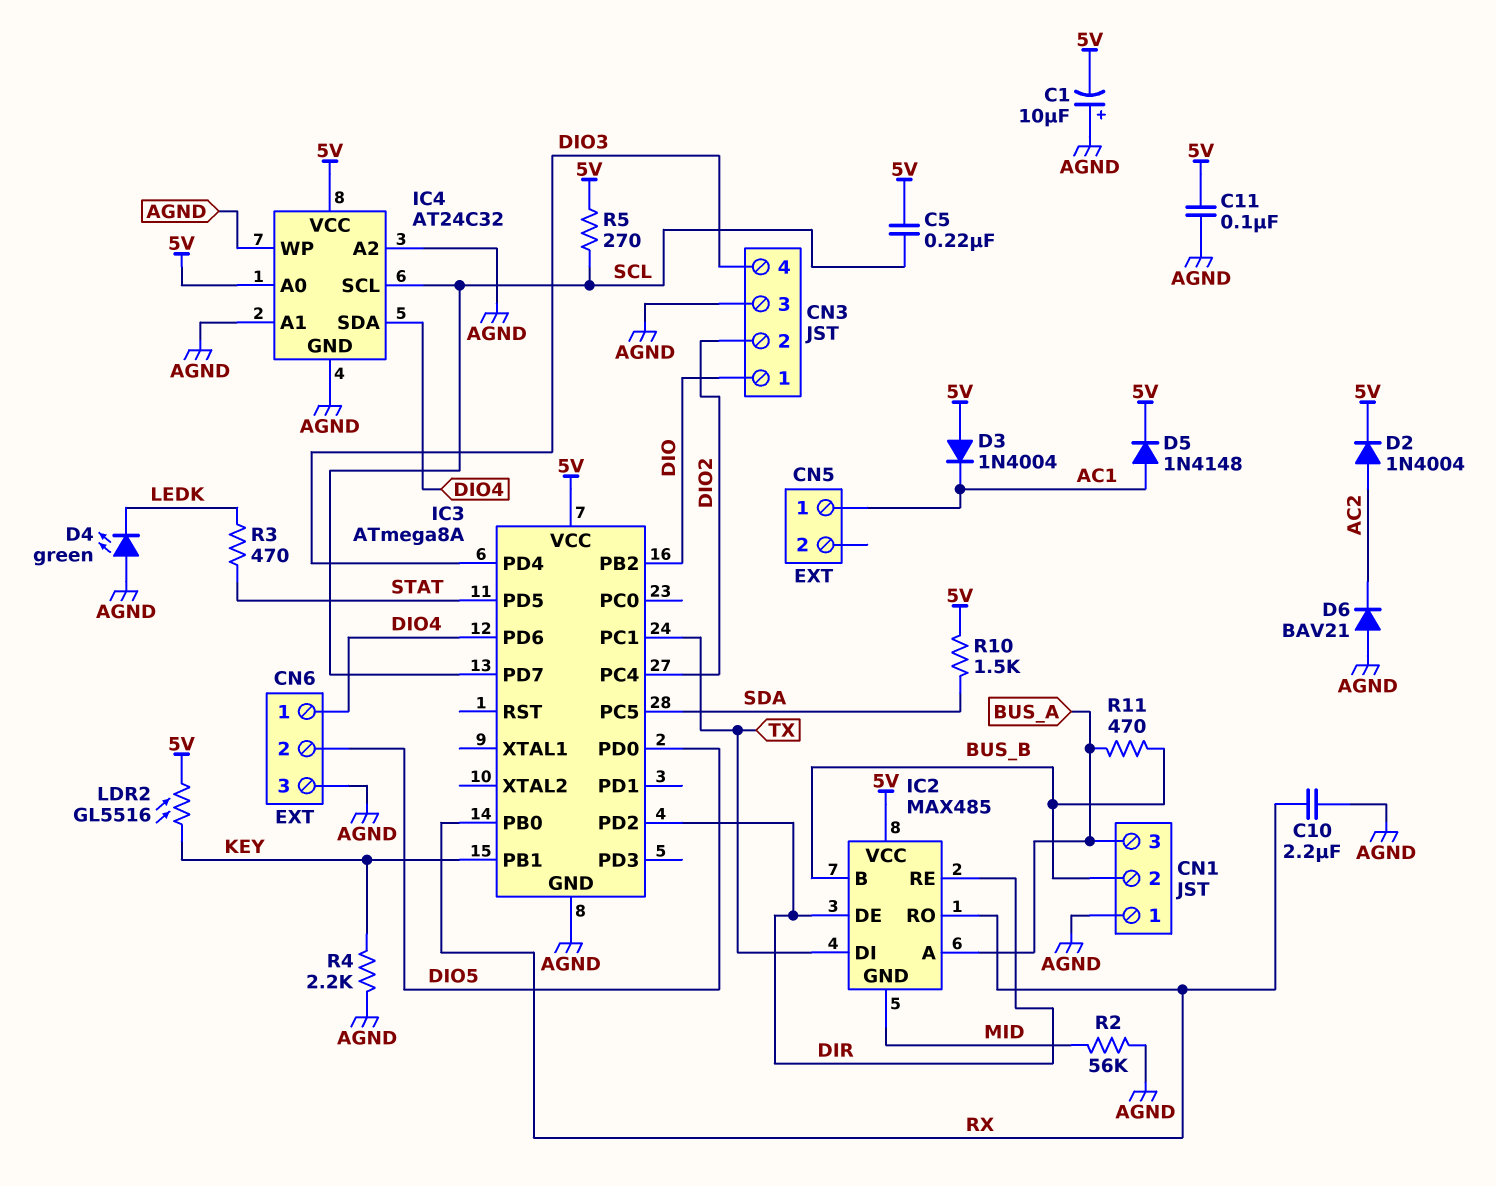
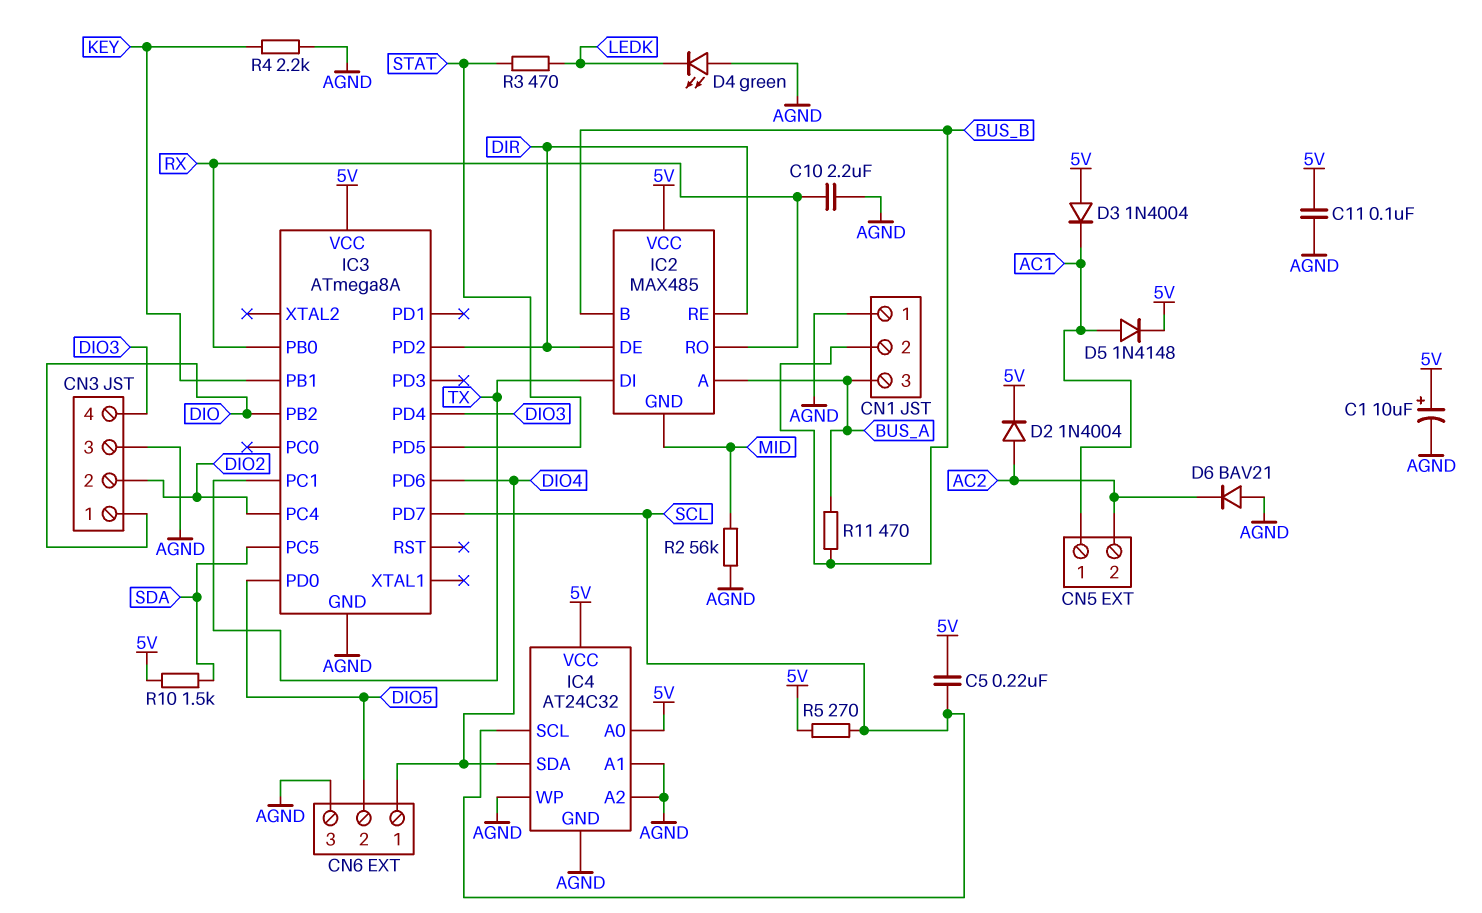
C1: 10uF (plus AGND, minus 5V) -> 10uF (plus 5V, minus AGND)
CN5 pin 2: none -> AC2
LDR2: GL5516 (5V, KEY) -> none

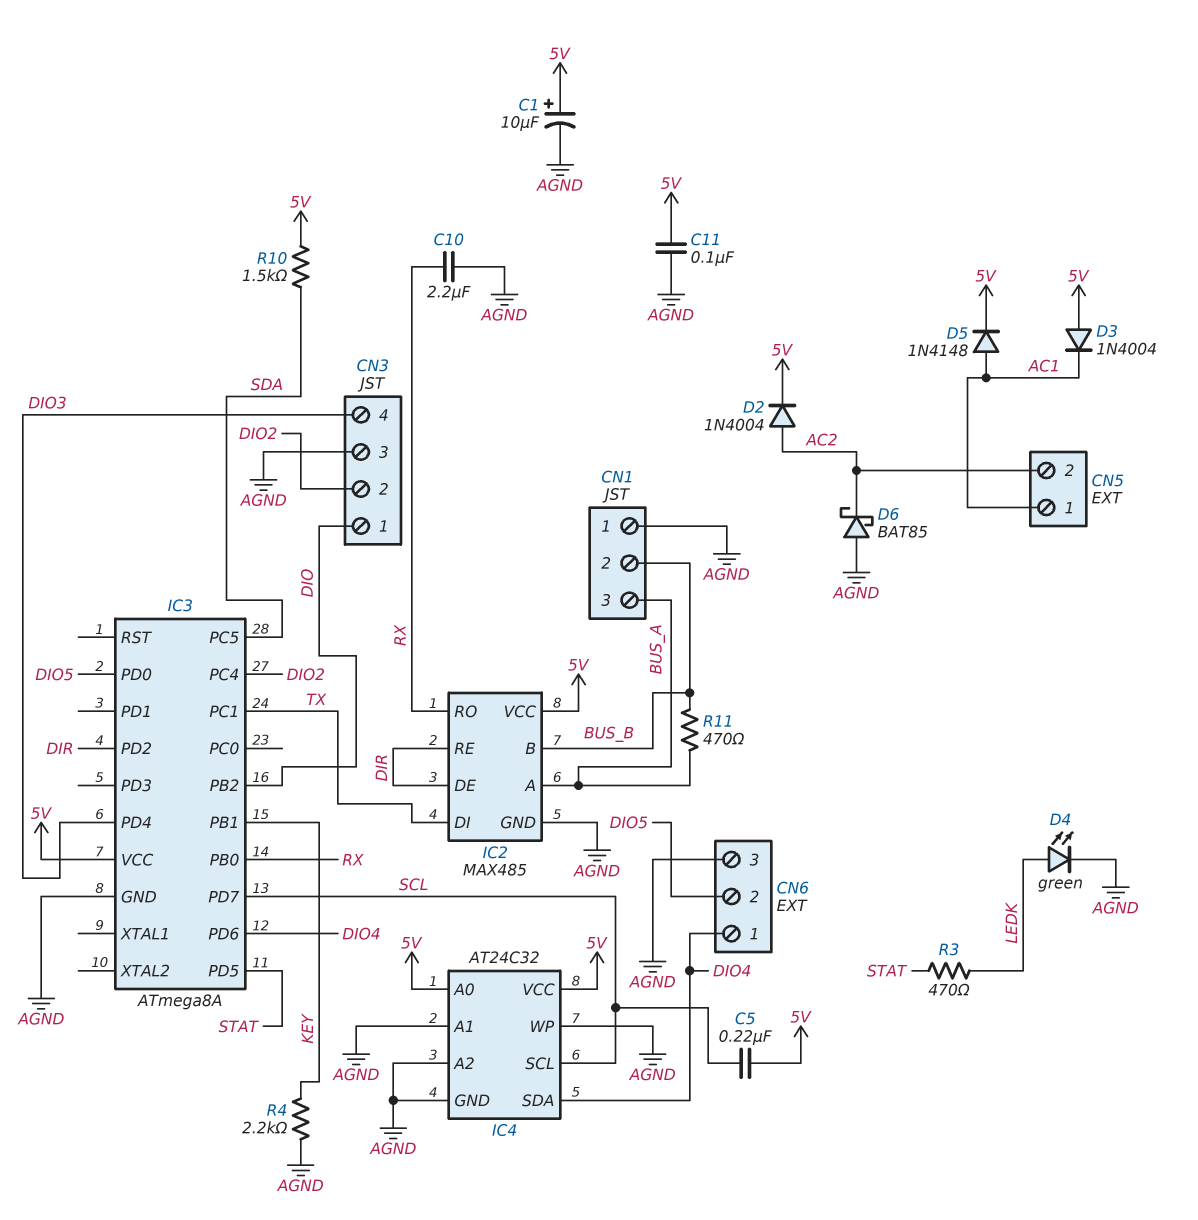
D4: LED green (A AGND, K LEDK) -> LED green (A LEDK, K AGND)
D6: diode BAV21 (A AGND, K AC2) -> schottky BAT85 (A AGND, K AC2)
IC2 pin GND: MID -> AGND
R2: 56k (AGND, MID) -> none
R5: 270 (5V, SCL) -> none

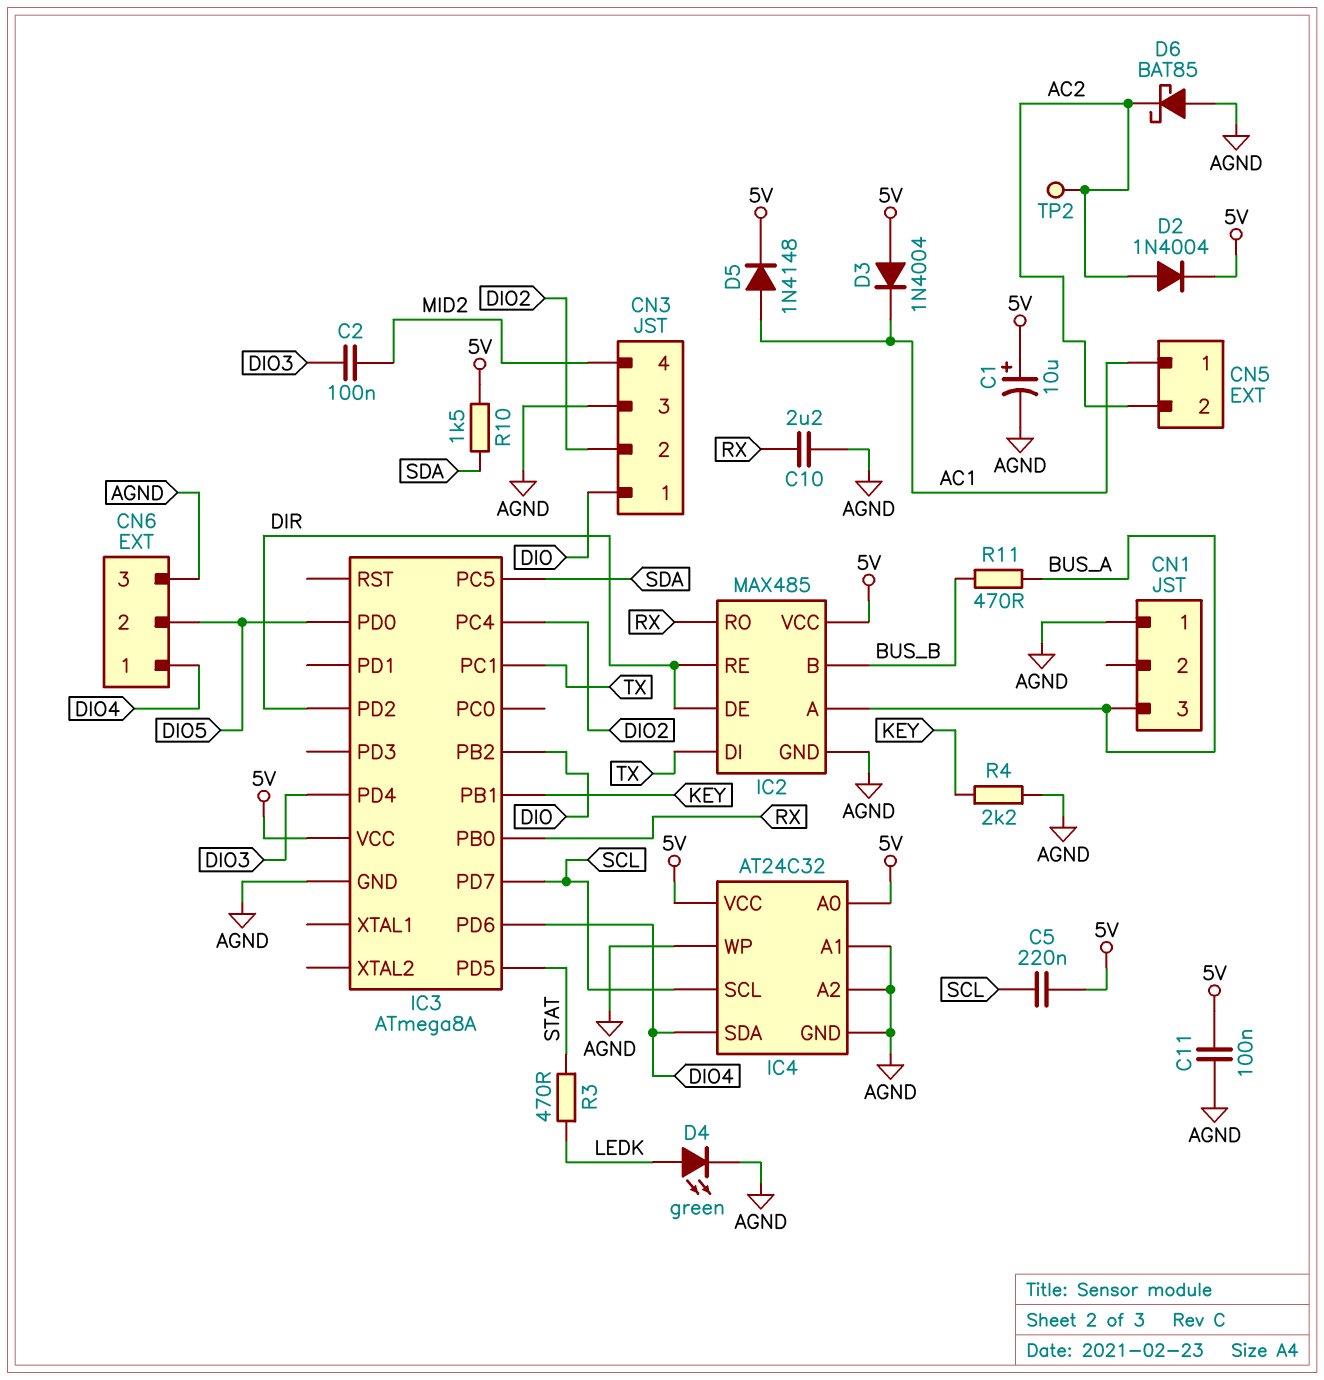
C2: none -> 100nF (DIO3, MID2)
CN1 pin 2: BUS_B -> none
CN3 pin 4: DIO3 -> MID2
TP2: none -> test point (AC2)

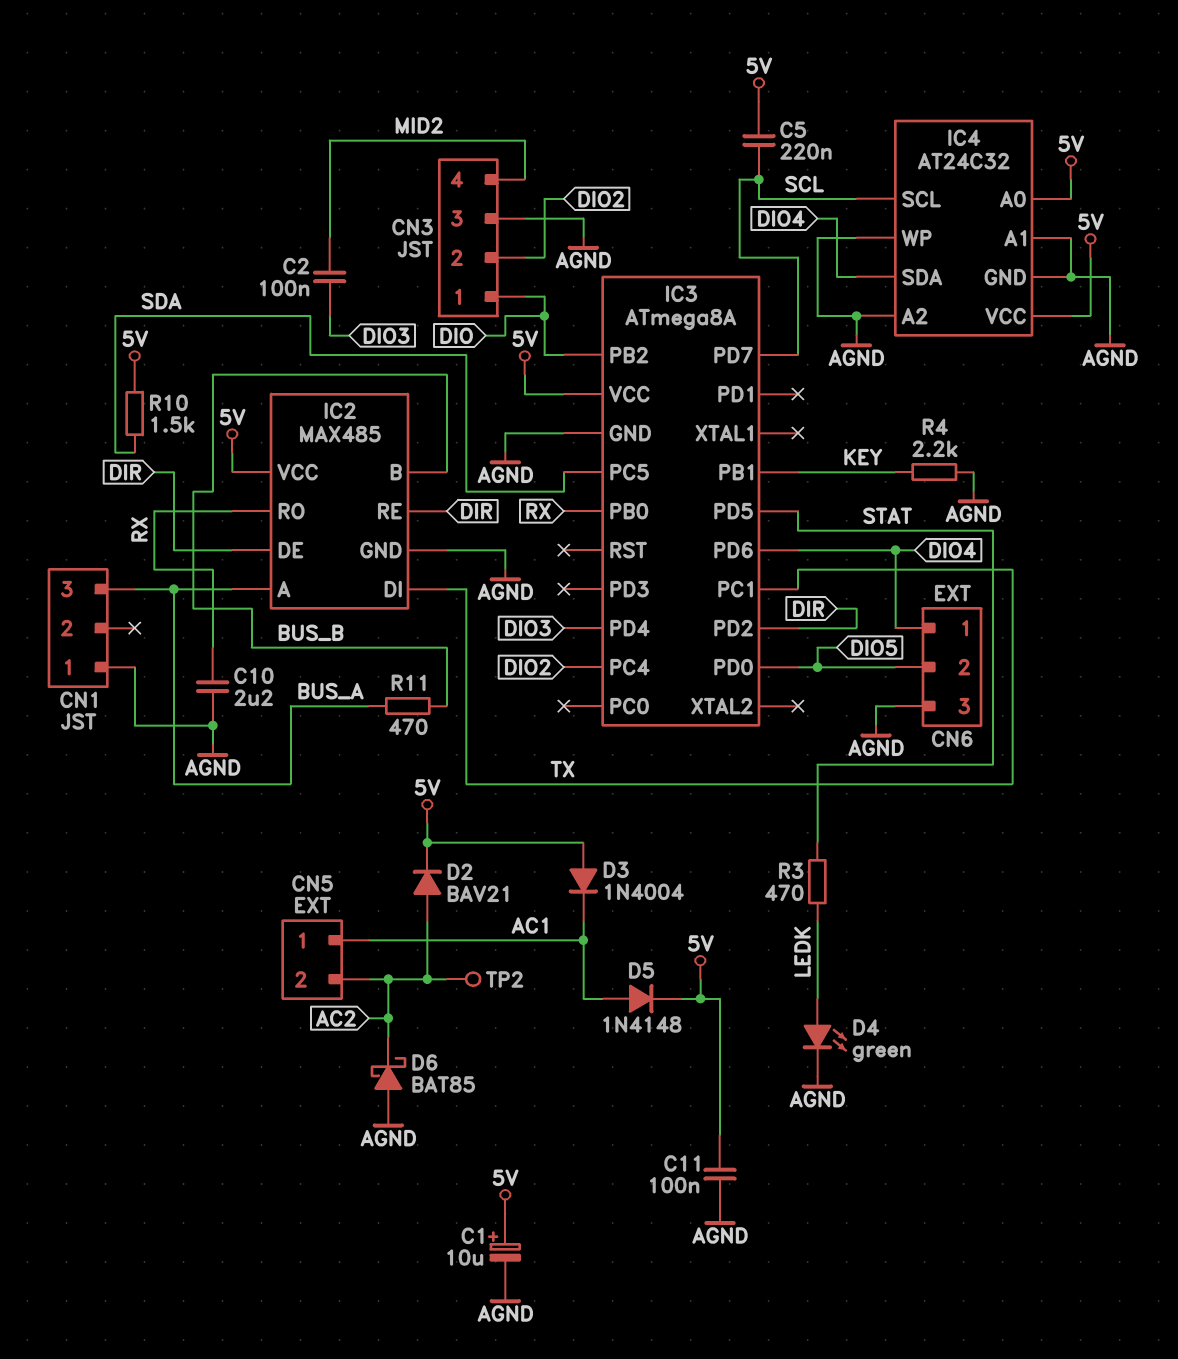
D2: diode 1N4004 (A AC2, K 5V) -> diode BAV21 (A AC2, K 5V)

